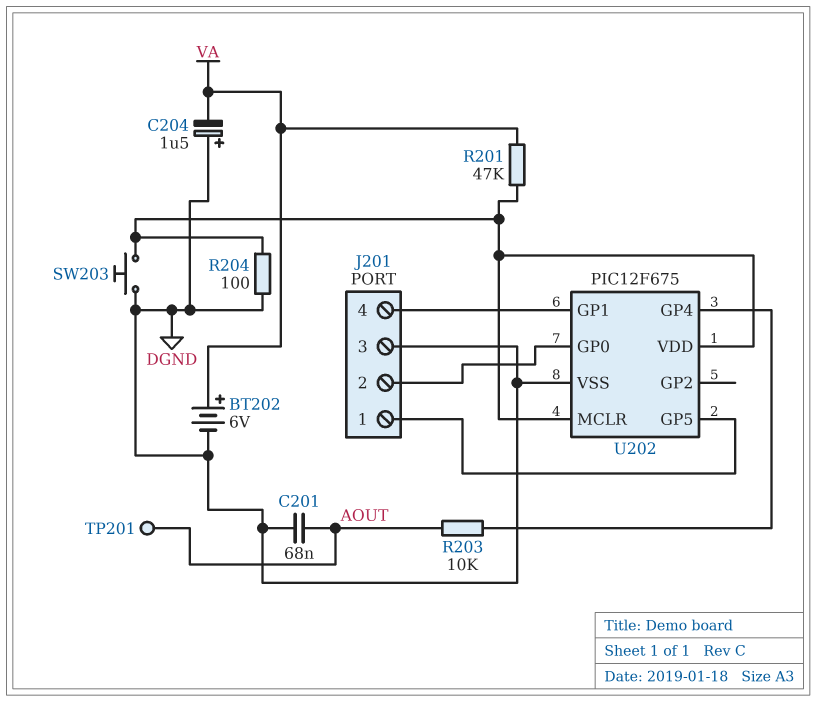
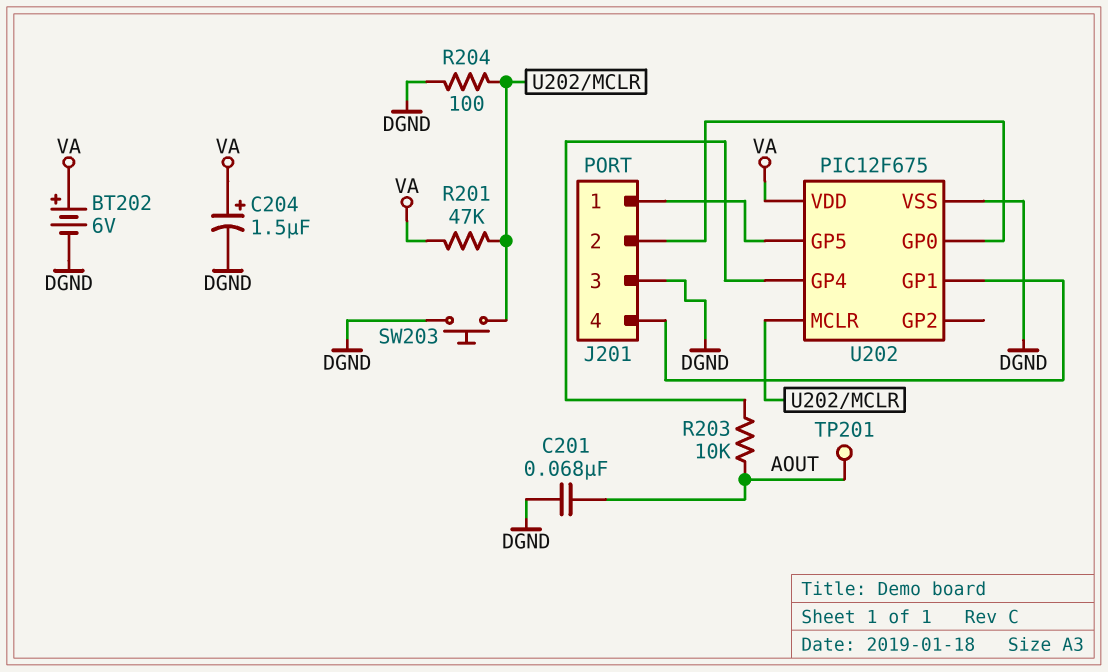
C204: 1.5uF (plus DGND, minus VA) -> 1.5uF (plus VA, minus DGND)
U202 pin VDD: U202/MCLR -> VA

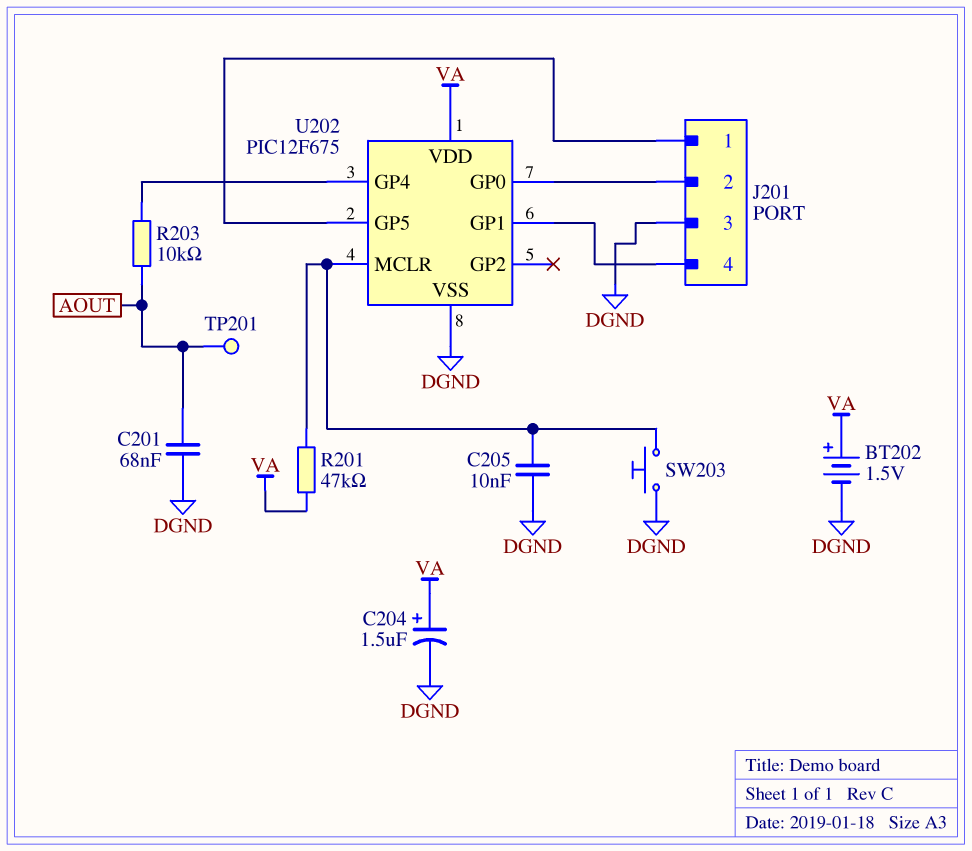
BT202: 6V (plus VA, minus DGND) -> 1.5V (plus VA, minus DGND)
C205: none -> 10nF (DGND, U202/MCLR)
R204: 100 (DGND, U202/MCLR) -> none

